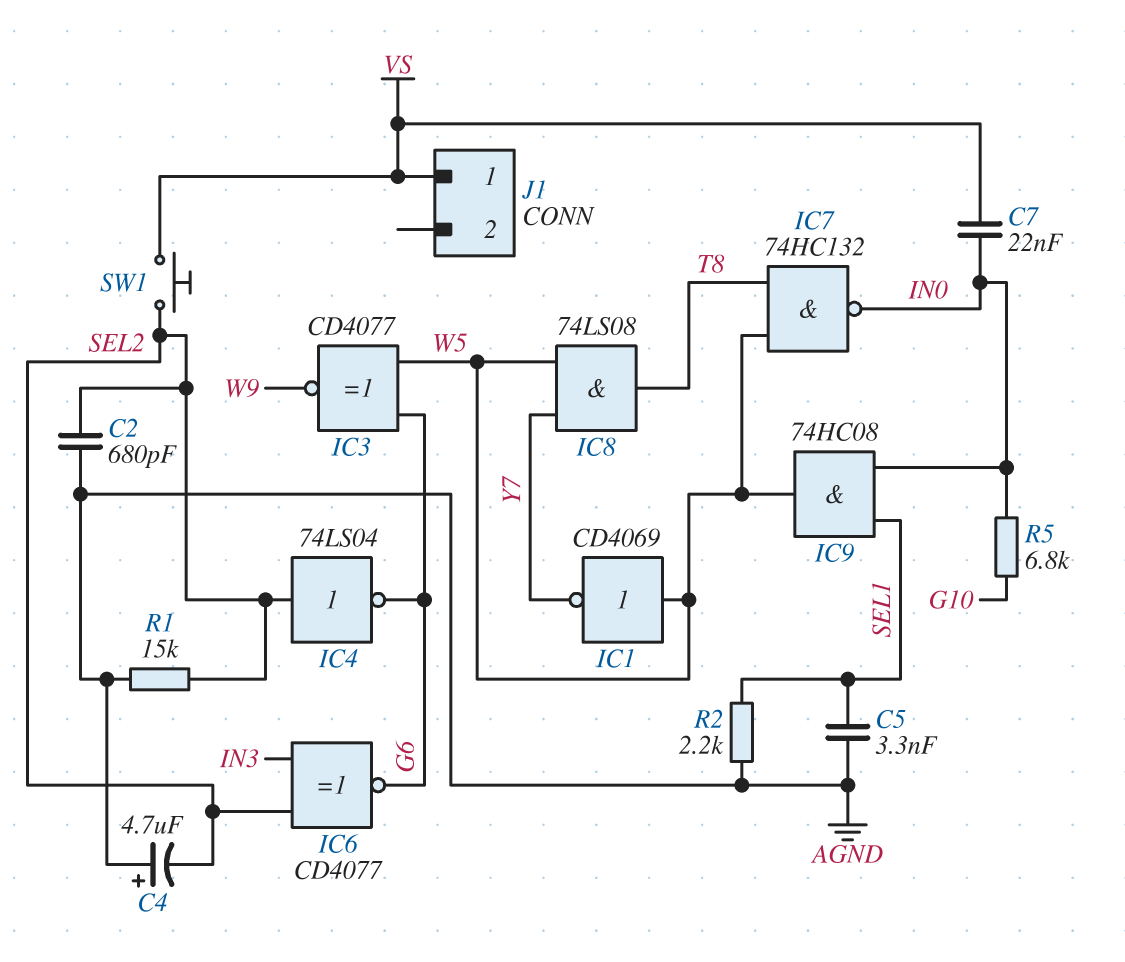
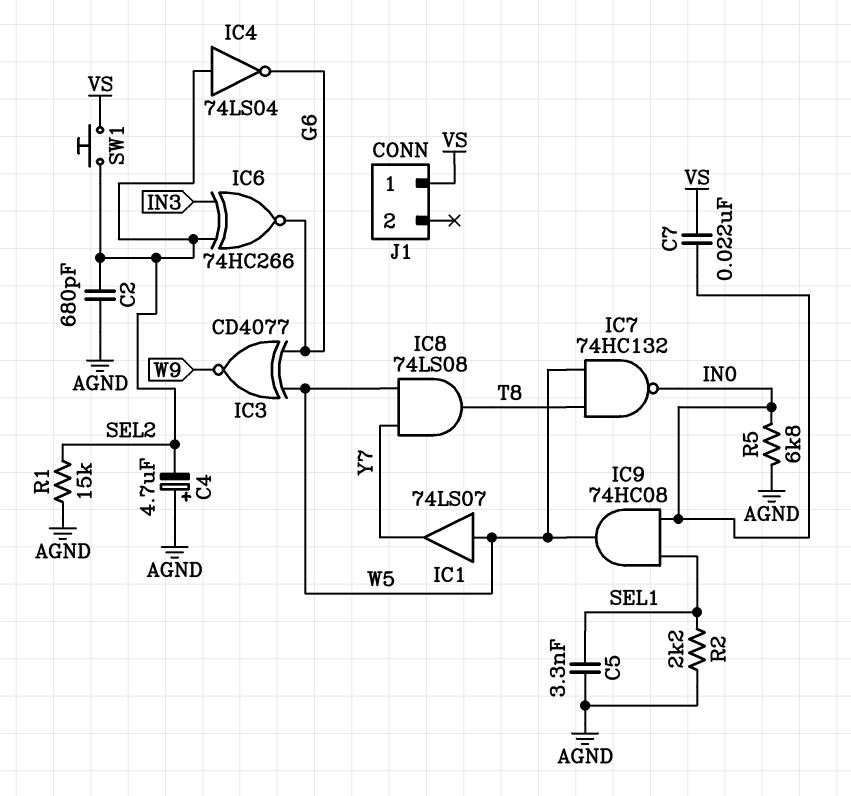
IC1: NOT CD4069 (in W5, out Y7) -> buffer 74LS07 (in W5, out Y7)
IC6: XNOR CD4077 (in IN3, in SEL2, out G6) -> XNOR 74HC266 (in IN3, in SEL2, out G6)
R5: 6.8k (G10, IN0) -> 6.8k (AGND, IN0)

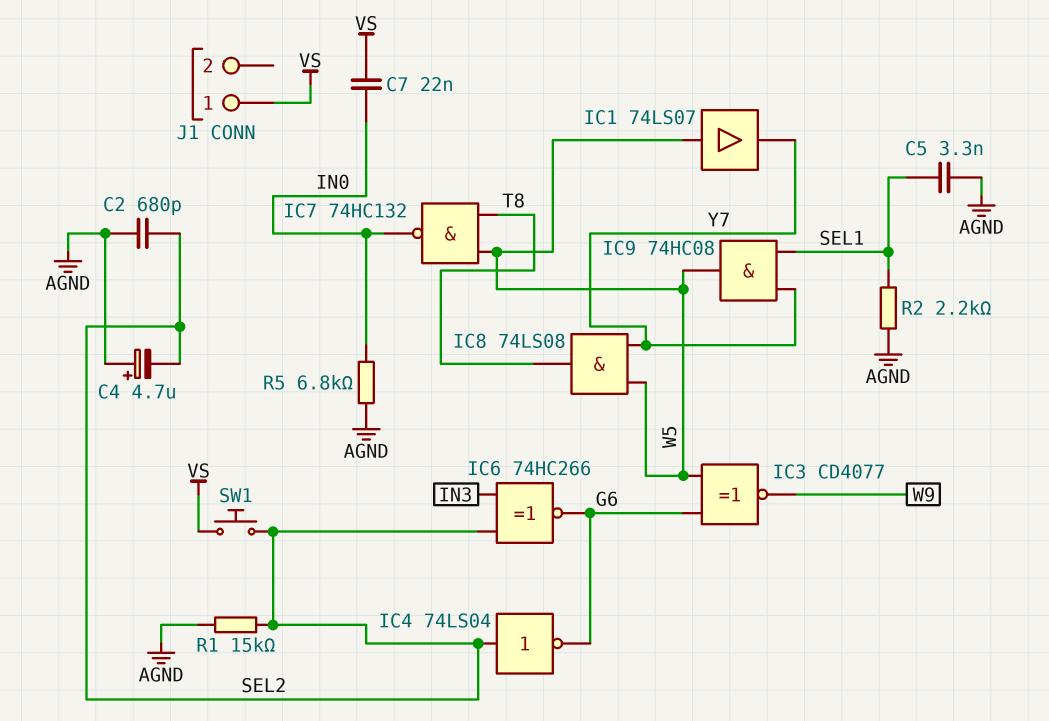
IC9: AND 74HC08 (in IN0, in SEL1, out W5) -> AND 74HC08 (in SEL1, in Y7, out W5)

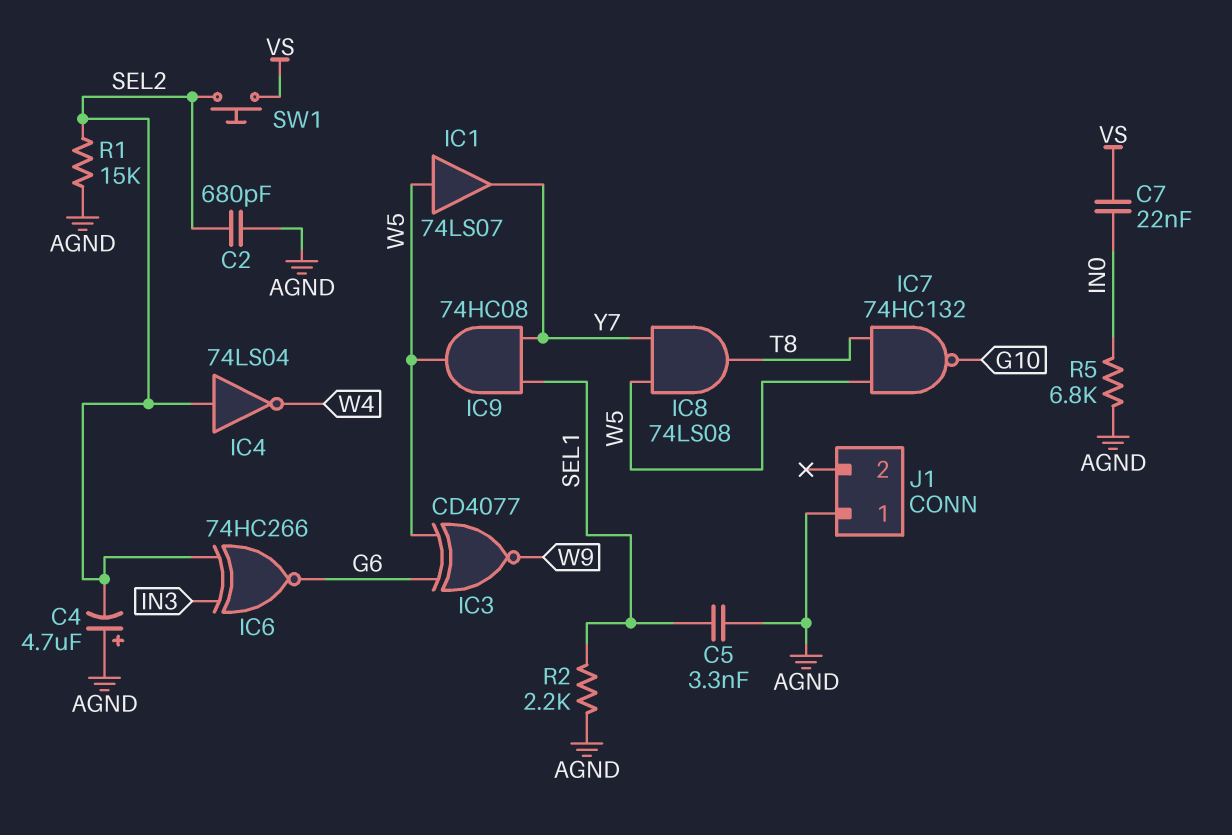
IC4: NOT 74LS04 (in SEL2, out G6) -> NOT 74LS04 (in SEL2, out W4)
IC7: NAND 74HC132 (in T8, in W5, out IN0) -> NAND 74HC132 (in T8, in W5, out G10)
J1 pin 1: VS -> AGND

